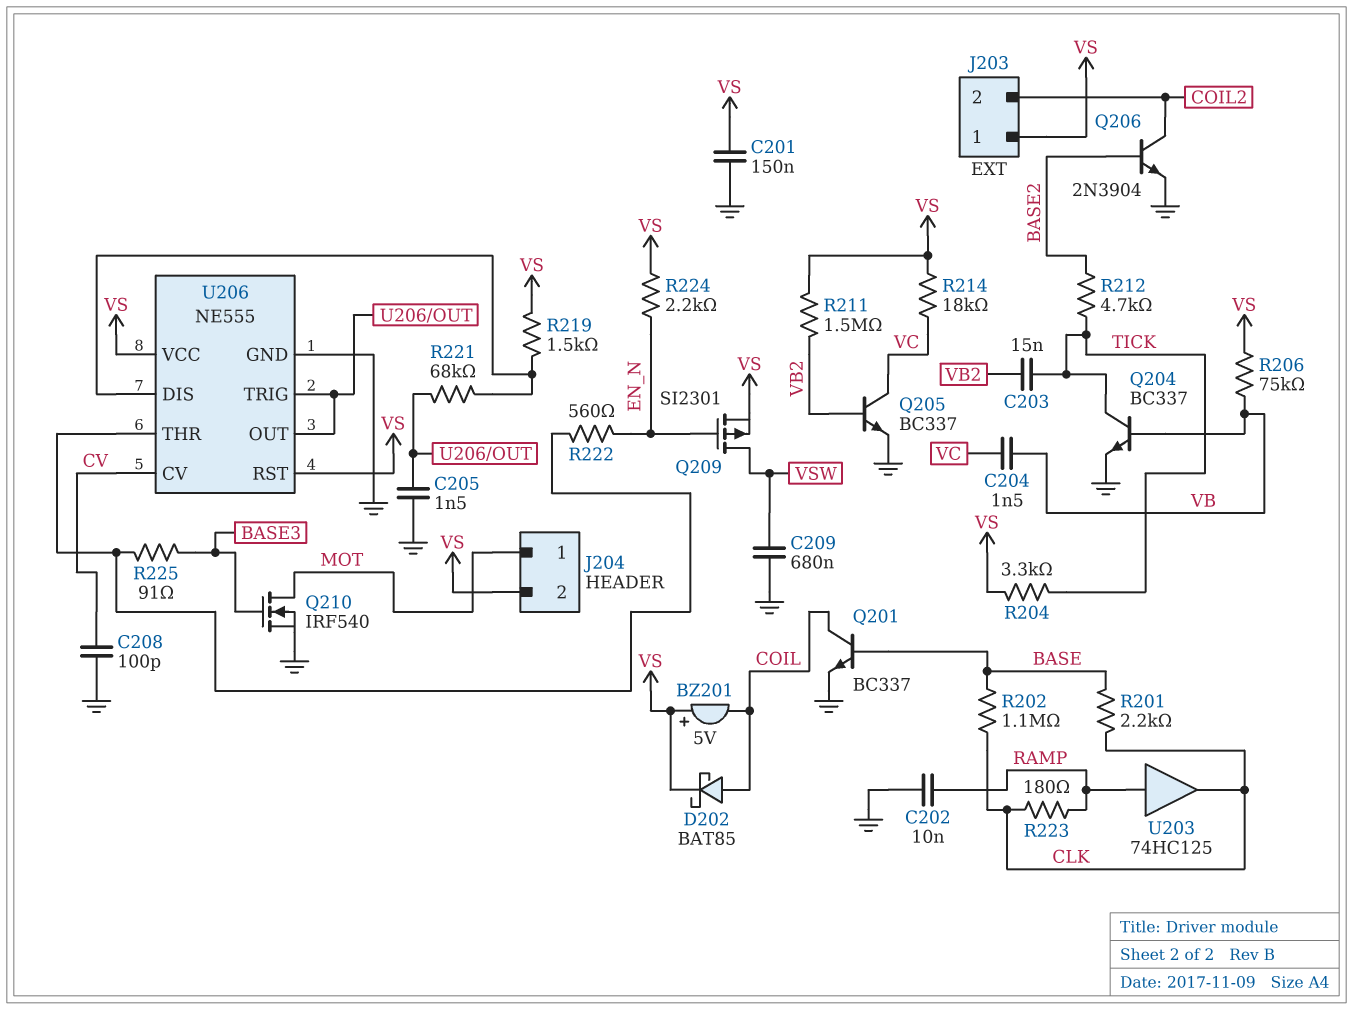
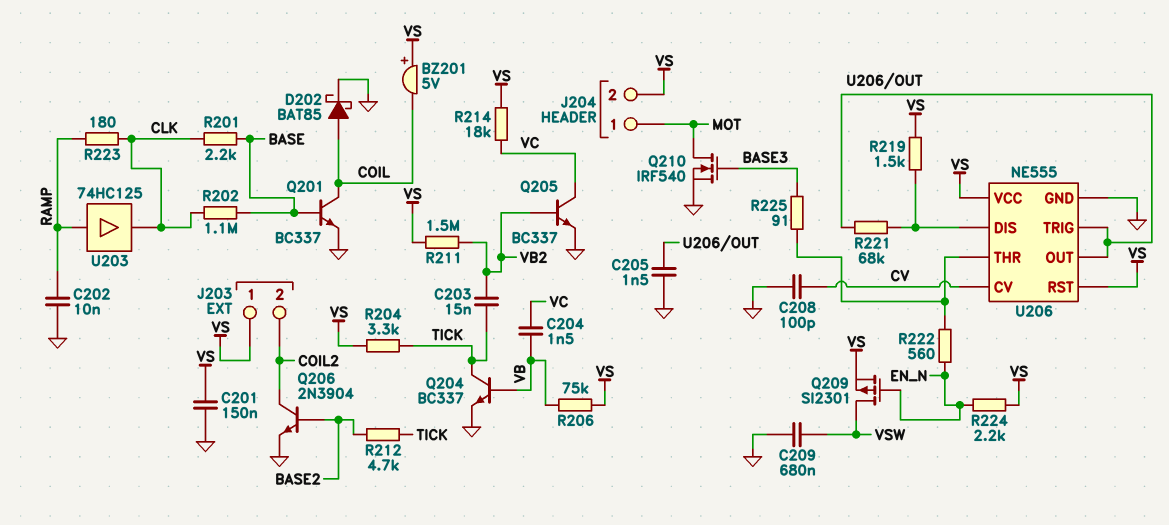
D202: schottky BAT85 (A COIL, K VS) -> schottky BAT85 (A COIL, K GND)

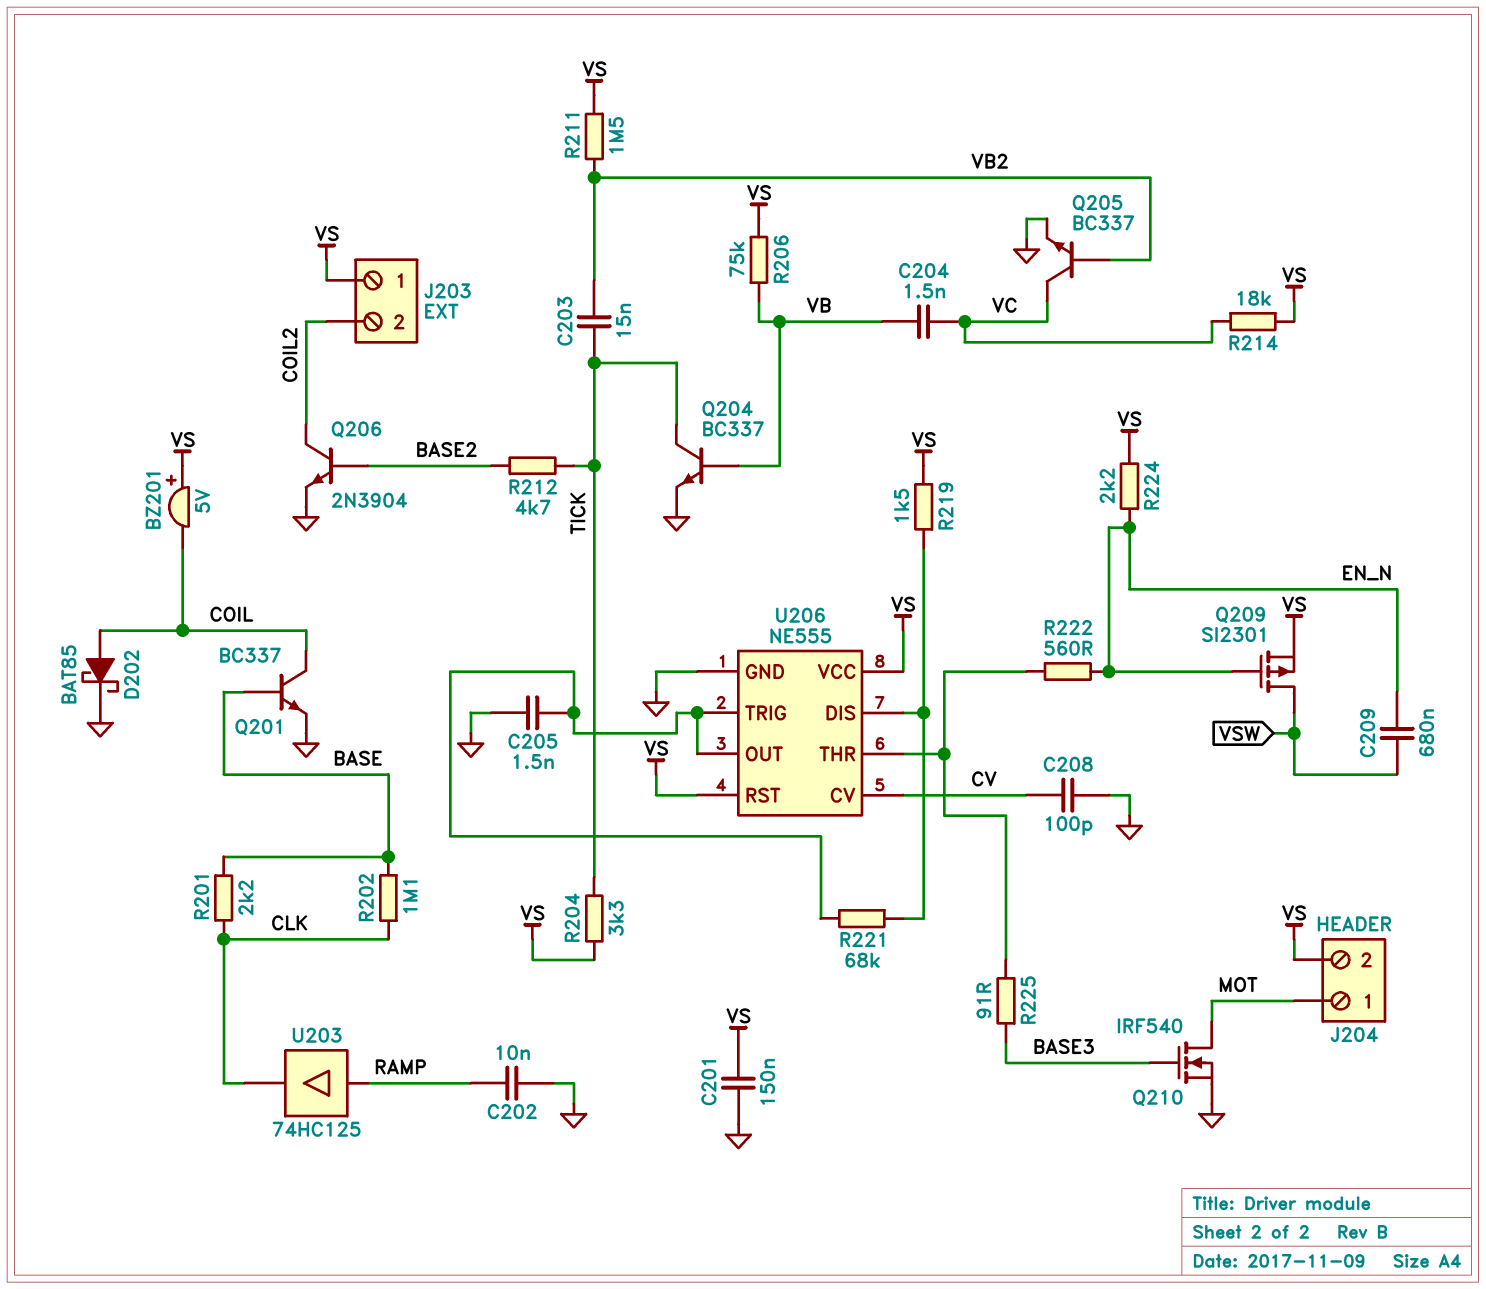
C209: 680nF (GND, VSW) -> 680nF (EN_N, VSW)
R223: 180 (CLK, RAMP) -> none

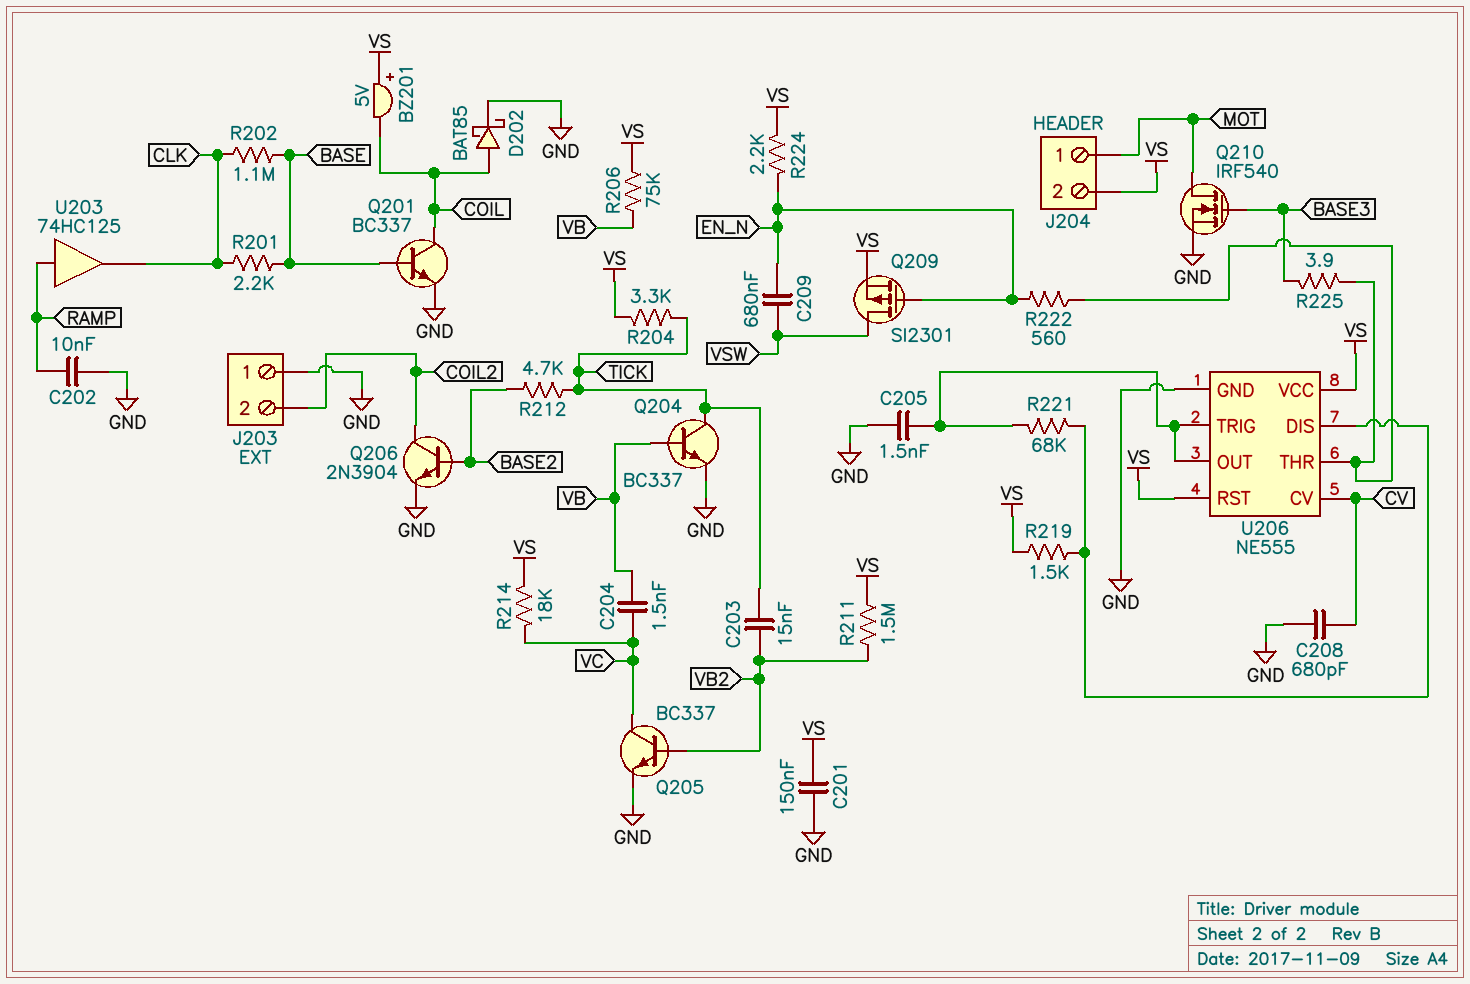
C208: 100pF (CV, GND) -> 680pF (CV, GND)
J203 pin 1: VS -> GND
R225: 91 (BASE3, U206/THR) -> 3.9 (BASE3, U206/THR)

